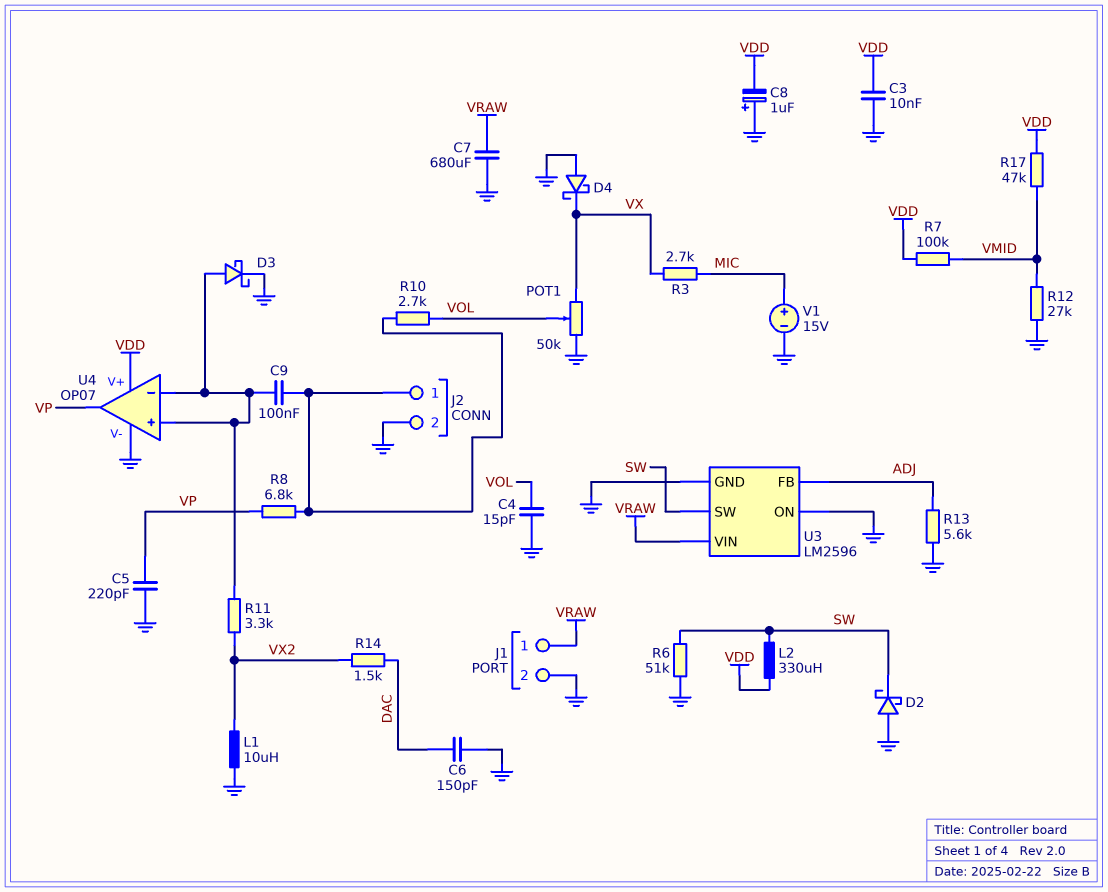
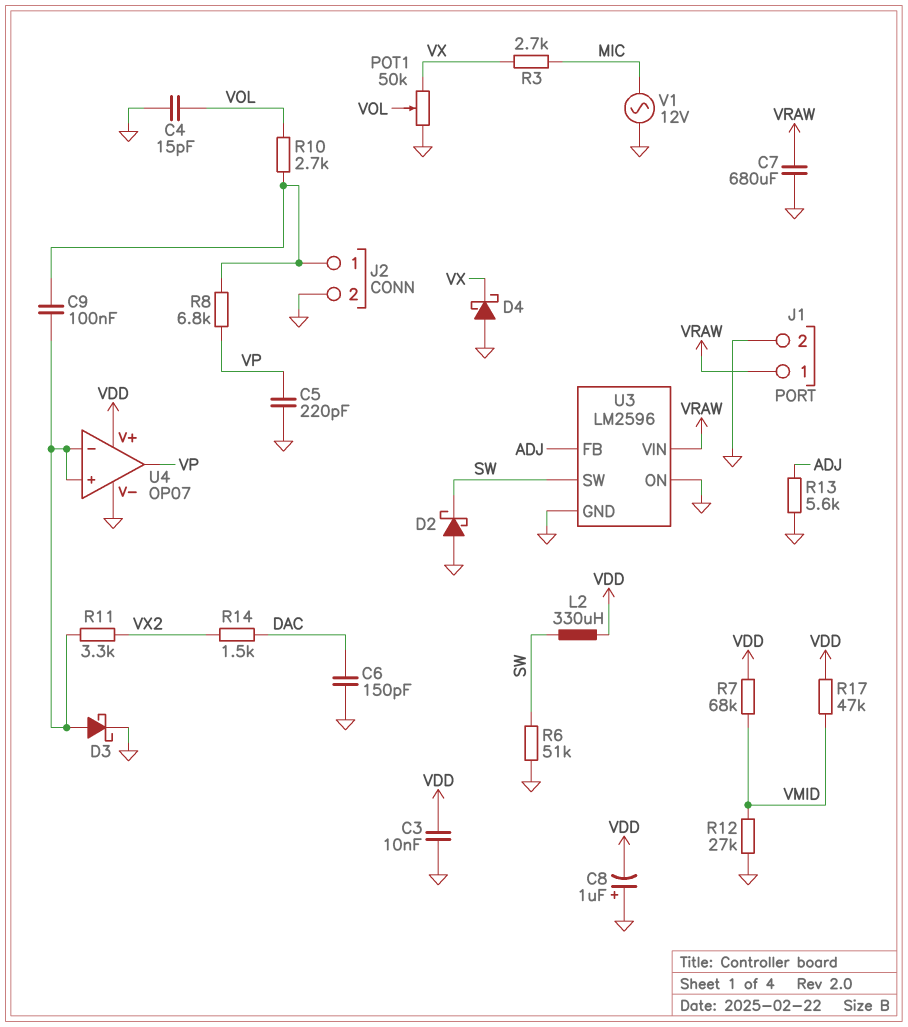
L1: 10uH (GND, VX2) -> none
R7: 100k (VDD, VMID) -> 68k (VDD, VMID)
V1: 15V (plus MIC, minus GND) -> AC 12V (GND, MIC)

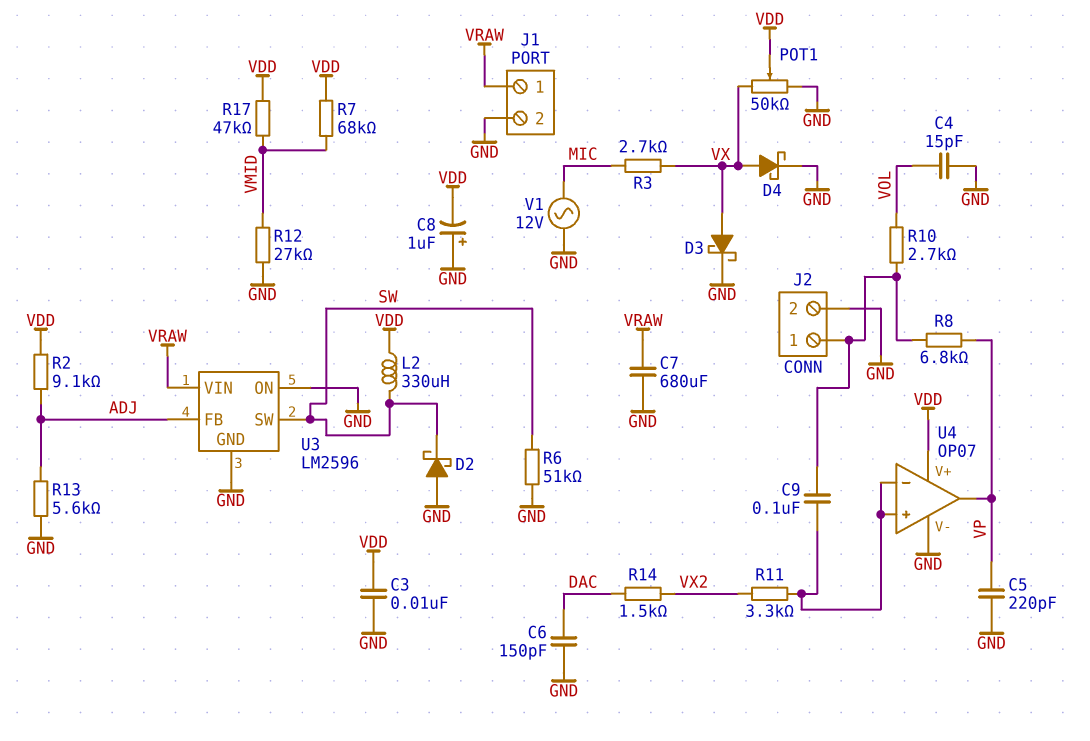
D3: schottky (A U4/in+, K GND) -> schottky (A VX, K GND)
D4: schottky (A GND, K VX) -> schottky (A VX, K GND)
POT1: 50k (GND, VX, wiper VOL) -> 50k (GND, VX, wiper VDD)
R2: none -> 9.1k (ADJ, VDD)

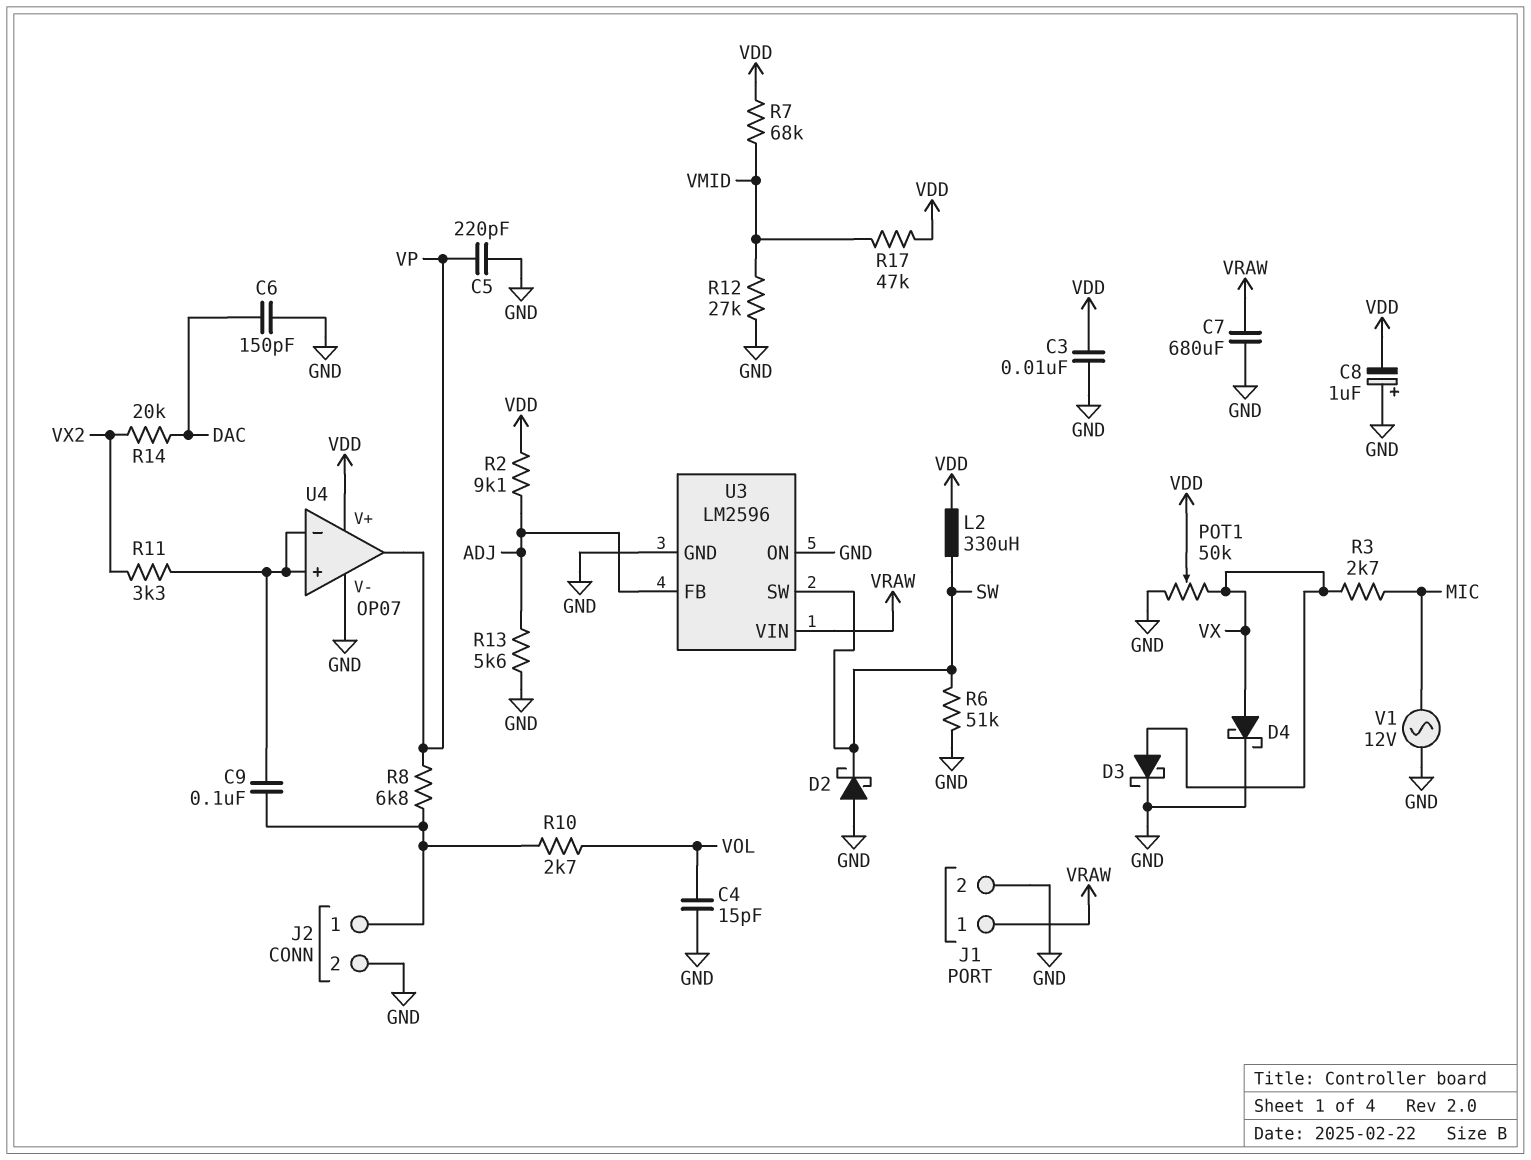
R14: 1.5k (DAC, VX2) -> 20k (DAC, VX2)

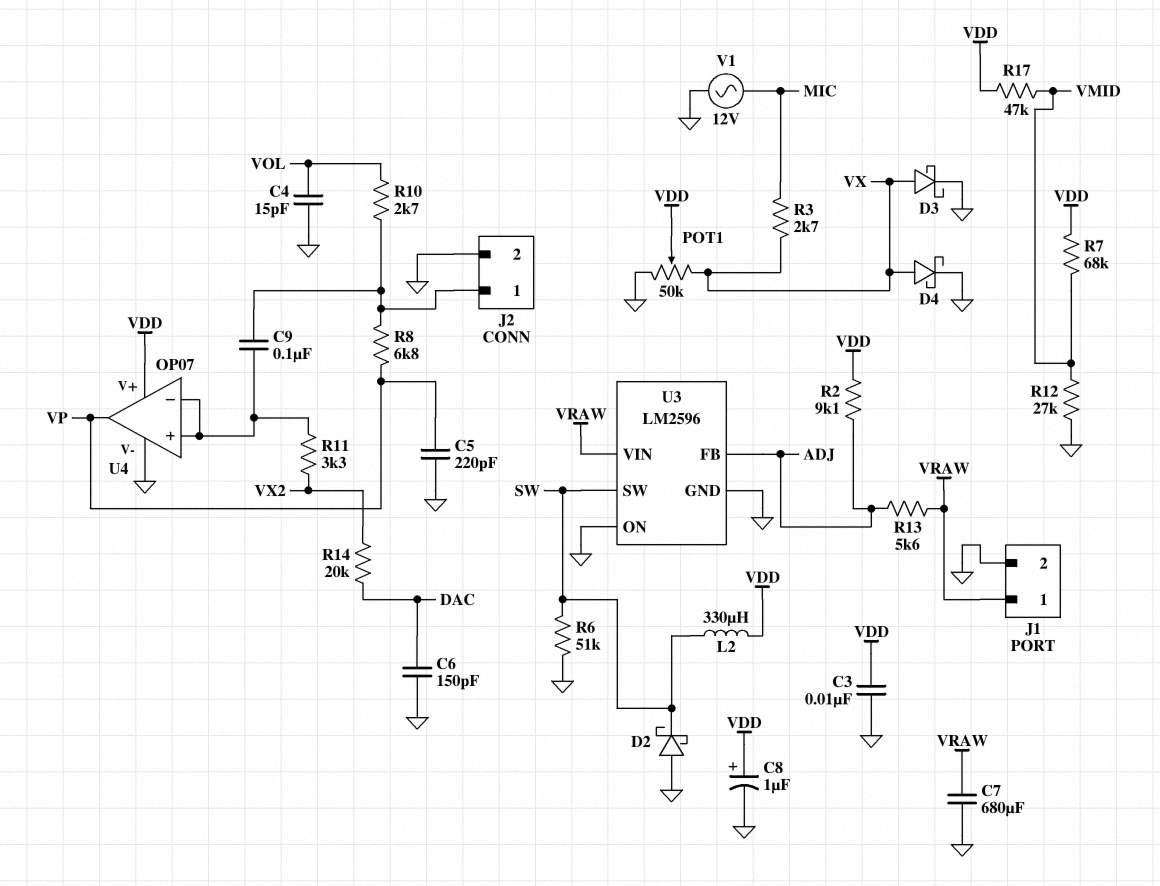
C8: 1uF (plus GND, minus VDD) -> 1uF (plus VDD, minus GND)
R13: 5.6k (ADJ, GND) -> 5.6k (ADJ, VRAW)

